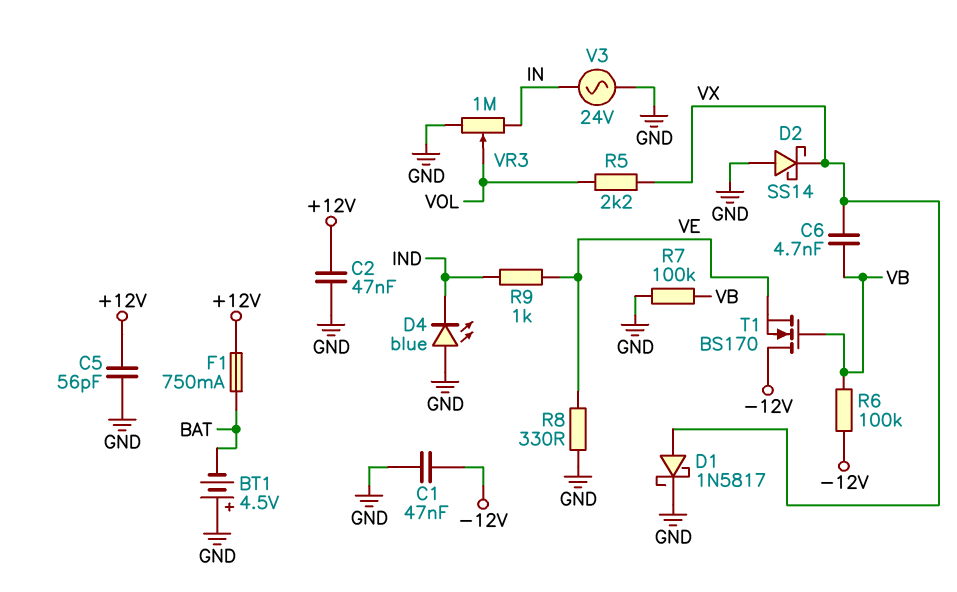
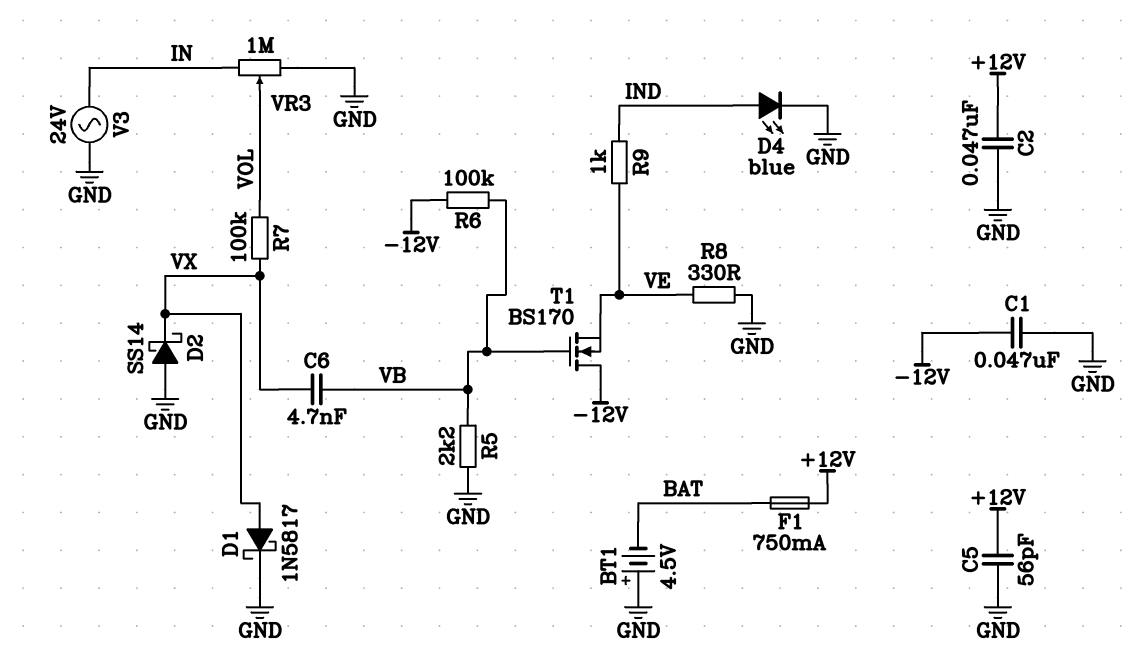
D4: LED blue (A GND, K IND) -> LED blue (A IND, K GND)
R5: 2.2k (VOL, VX) -> 2.2k (GND, VB)
R7: 100k (GND, VB) -> 100k (VOL, VX)

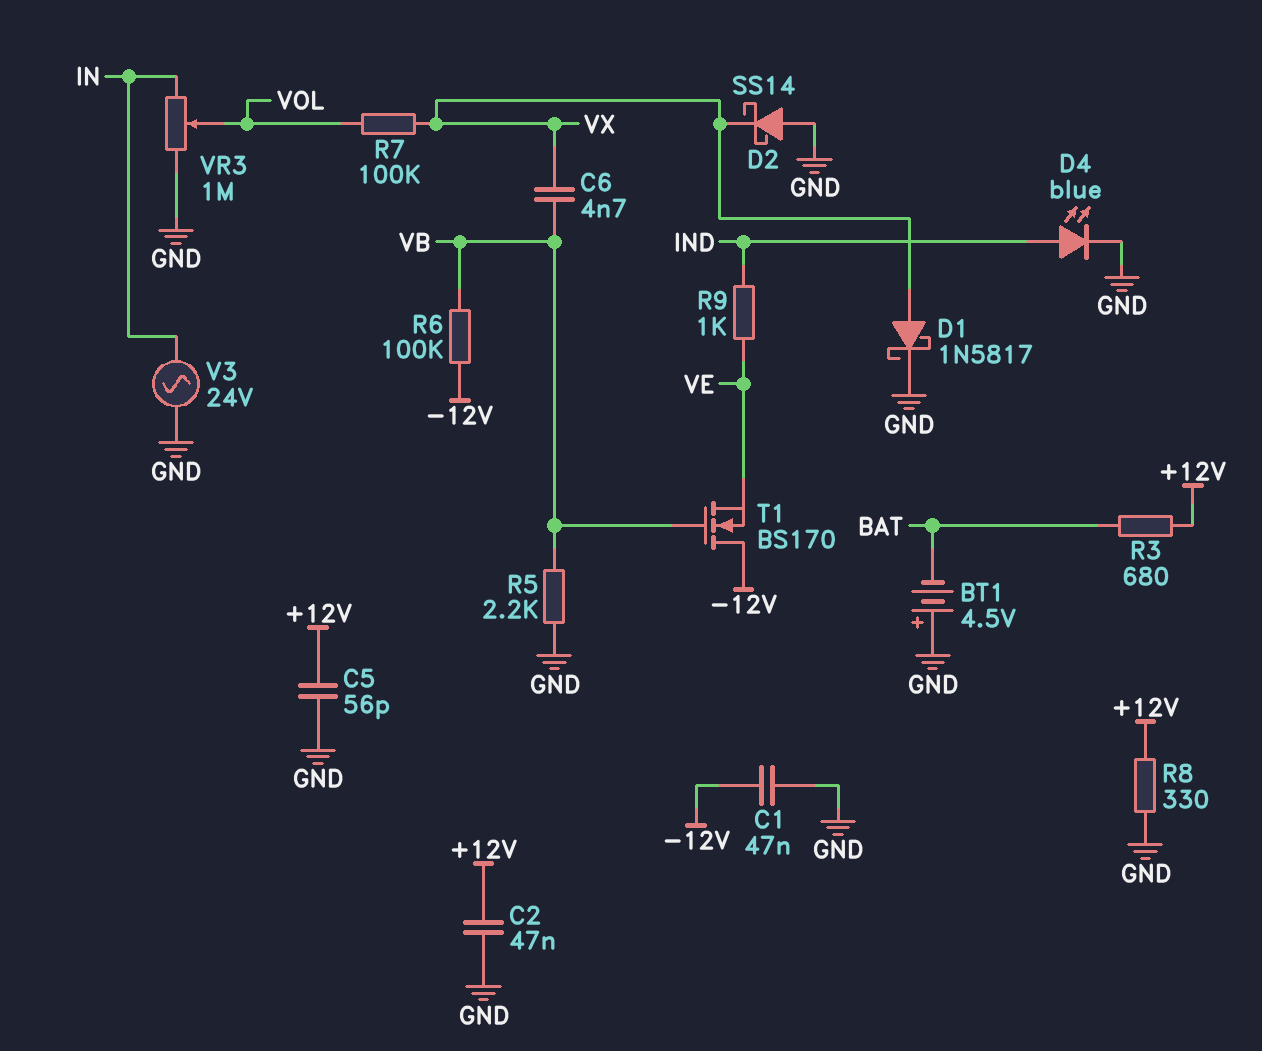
F1: 750mA (+12V, BAT) -> none
R3: none -> 680 (+12V, BAT)
R8: 330 (GND, VE) -> 330 (+12V, GND)

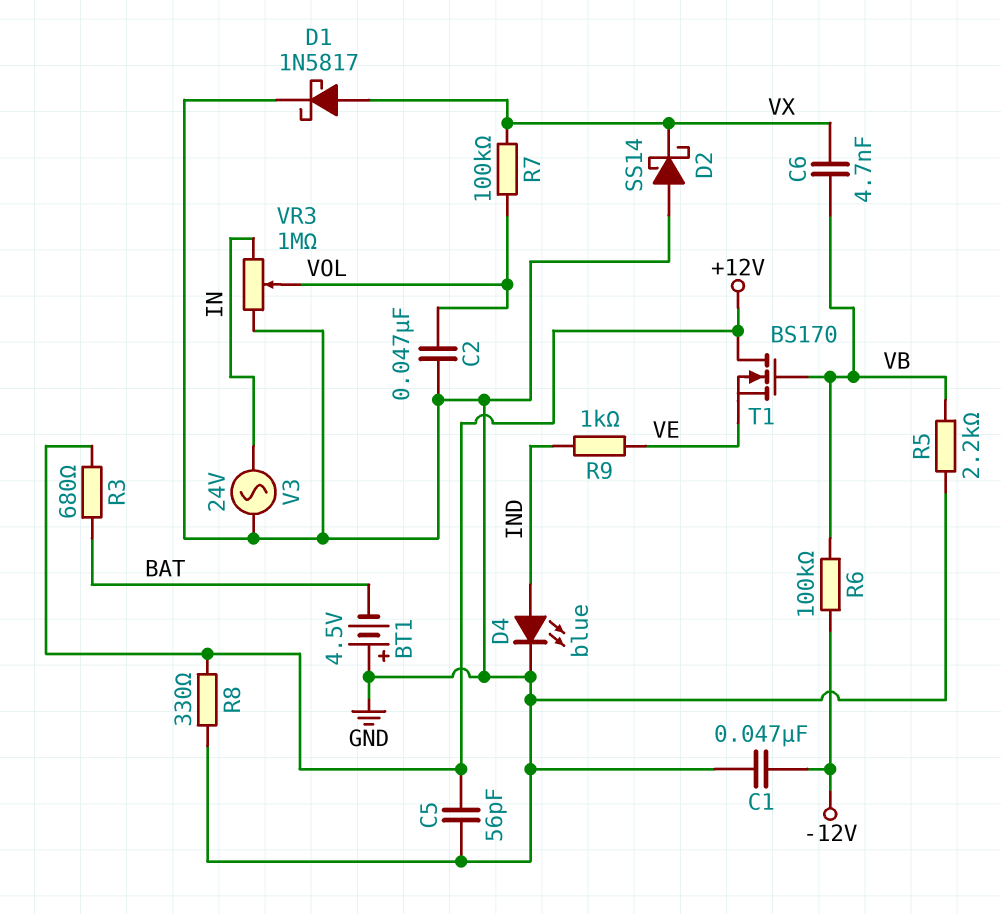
C2: 47nF (+12V, GND) -> 47nF (GND, VOL)
T1: NMOS BS170 (G VB, D -12V, S VE) -> NMOS BS170 (G VB, D +12V, S VE)

